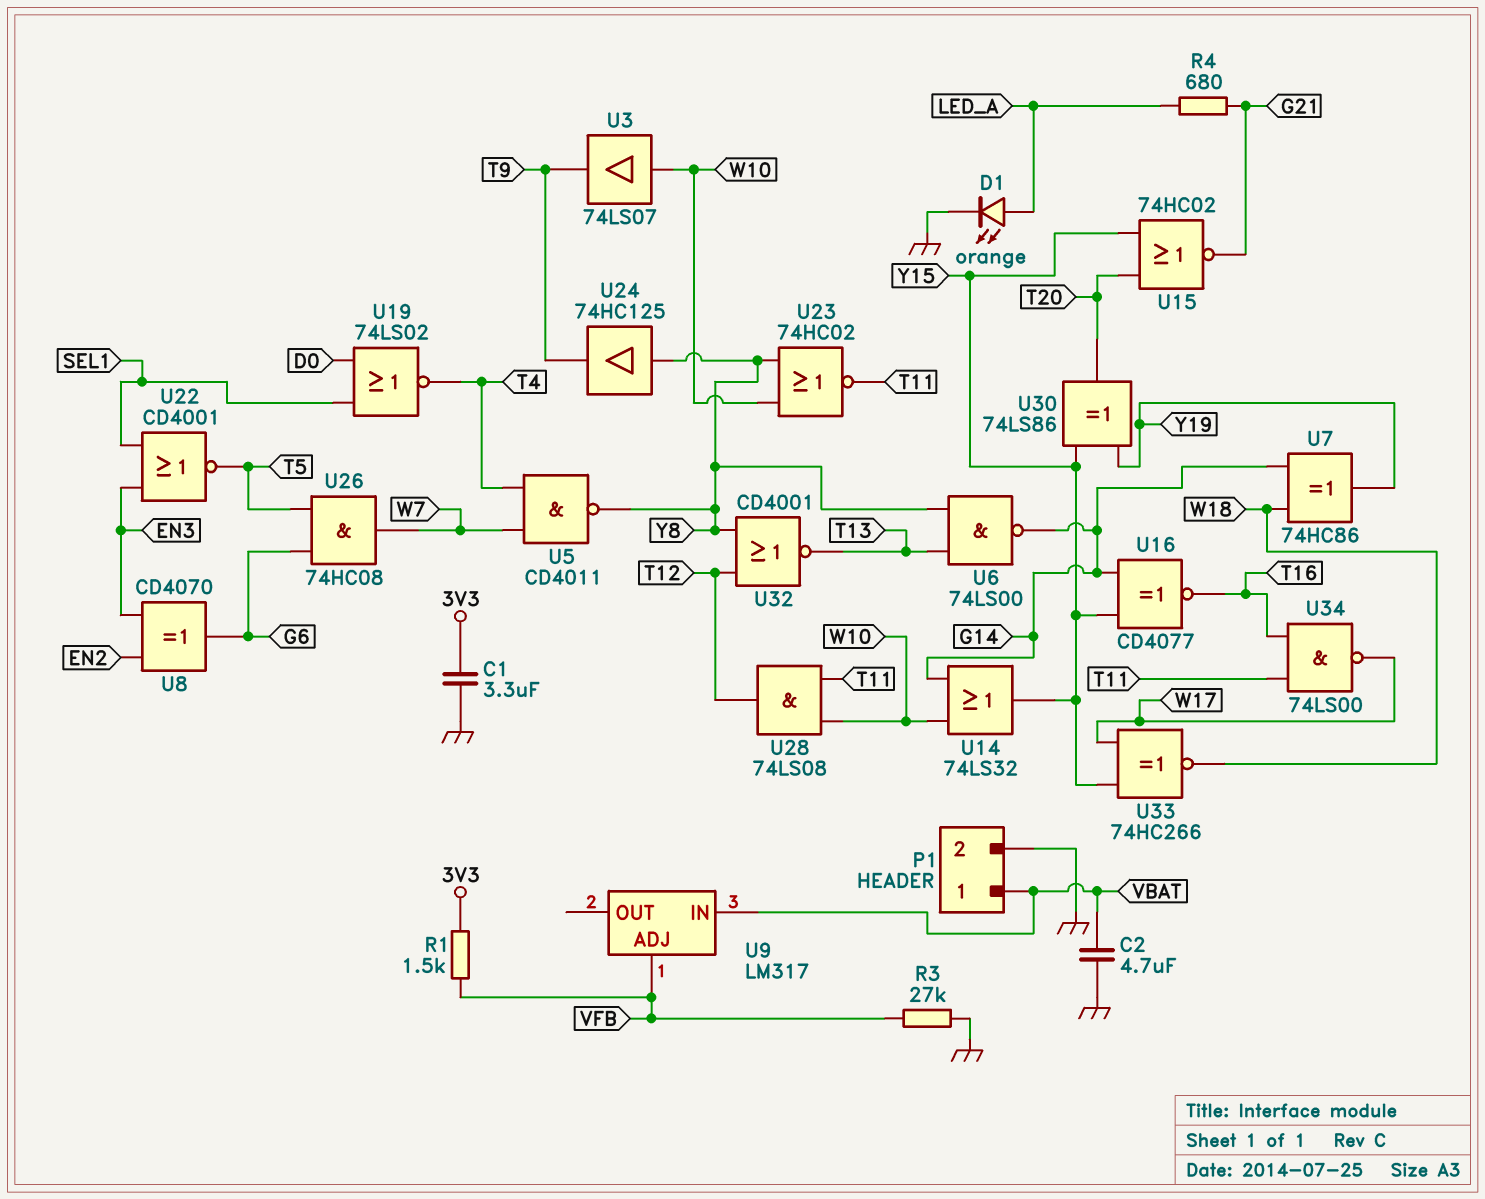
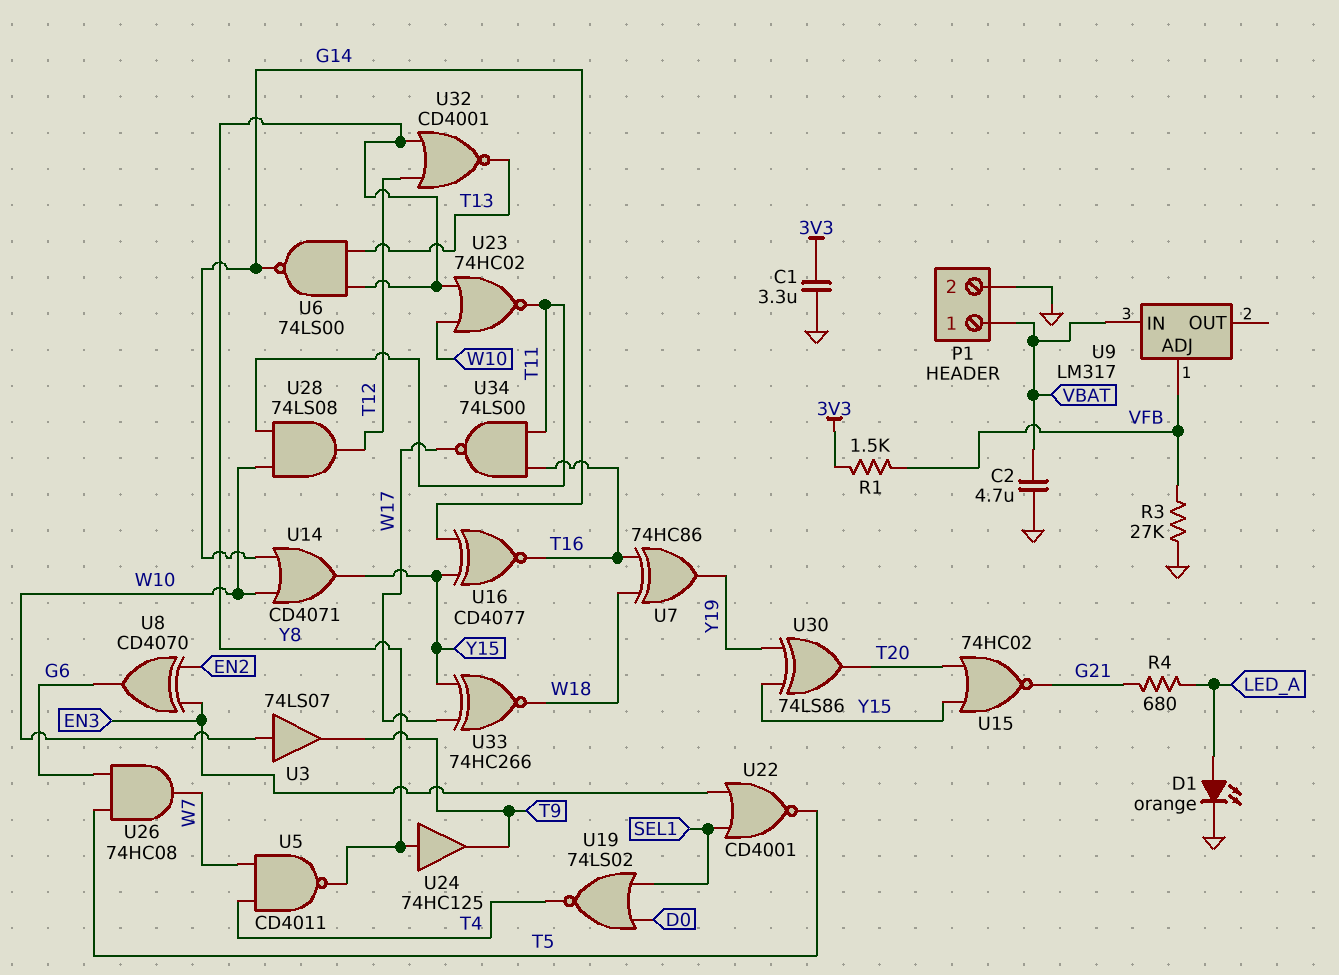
U7: XOR 74HC86 (in G14, in W18, out Y19) -> XOR 74HC86 (in T16, in W18, out Y19)
U14: OR 74LS32 (in G14, in W10, out Y15) -> OR CD4071 (in G14, in W10, out Y15)

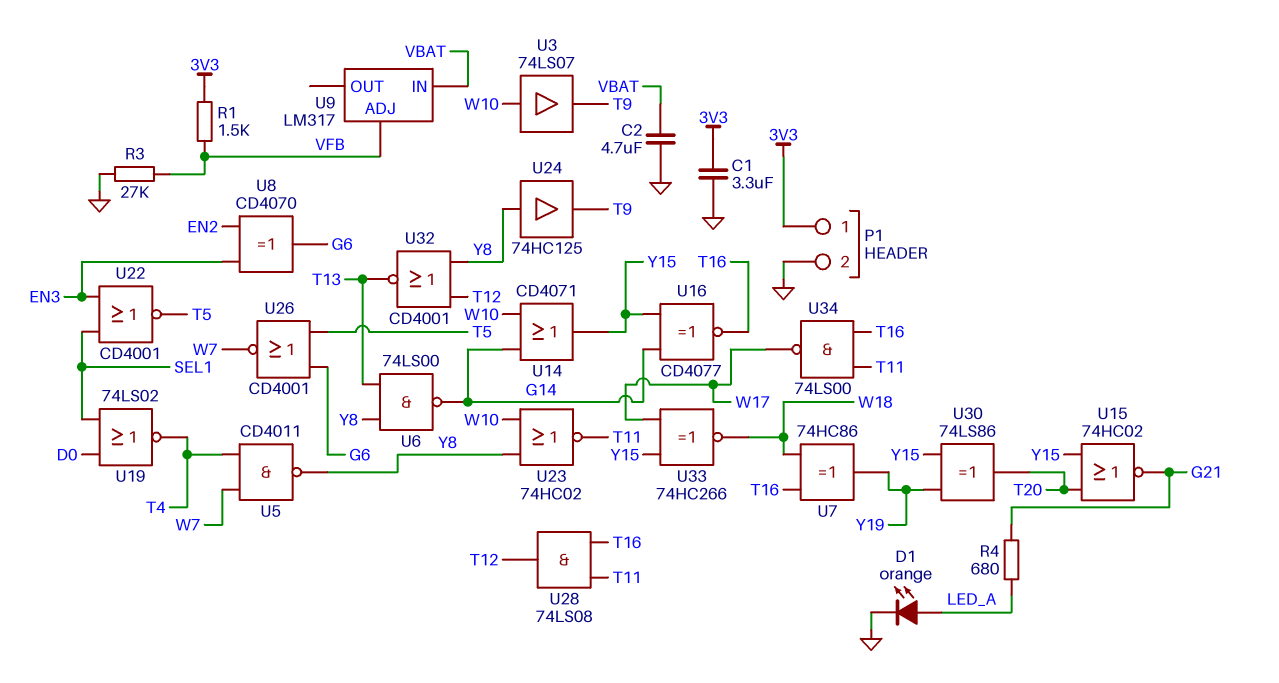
P1 pin 1: VBAT -> 3V3
U26: AND 74HC08 (in G6, in T5, out W7) -> NOR CD4001 (in G6, in T5, out W7)
U28: AND 74LS08 (in T11, in W10, out T12) -> AND 74LS08 (in T11, in T16, out T12)

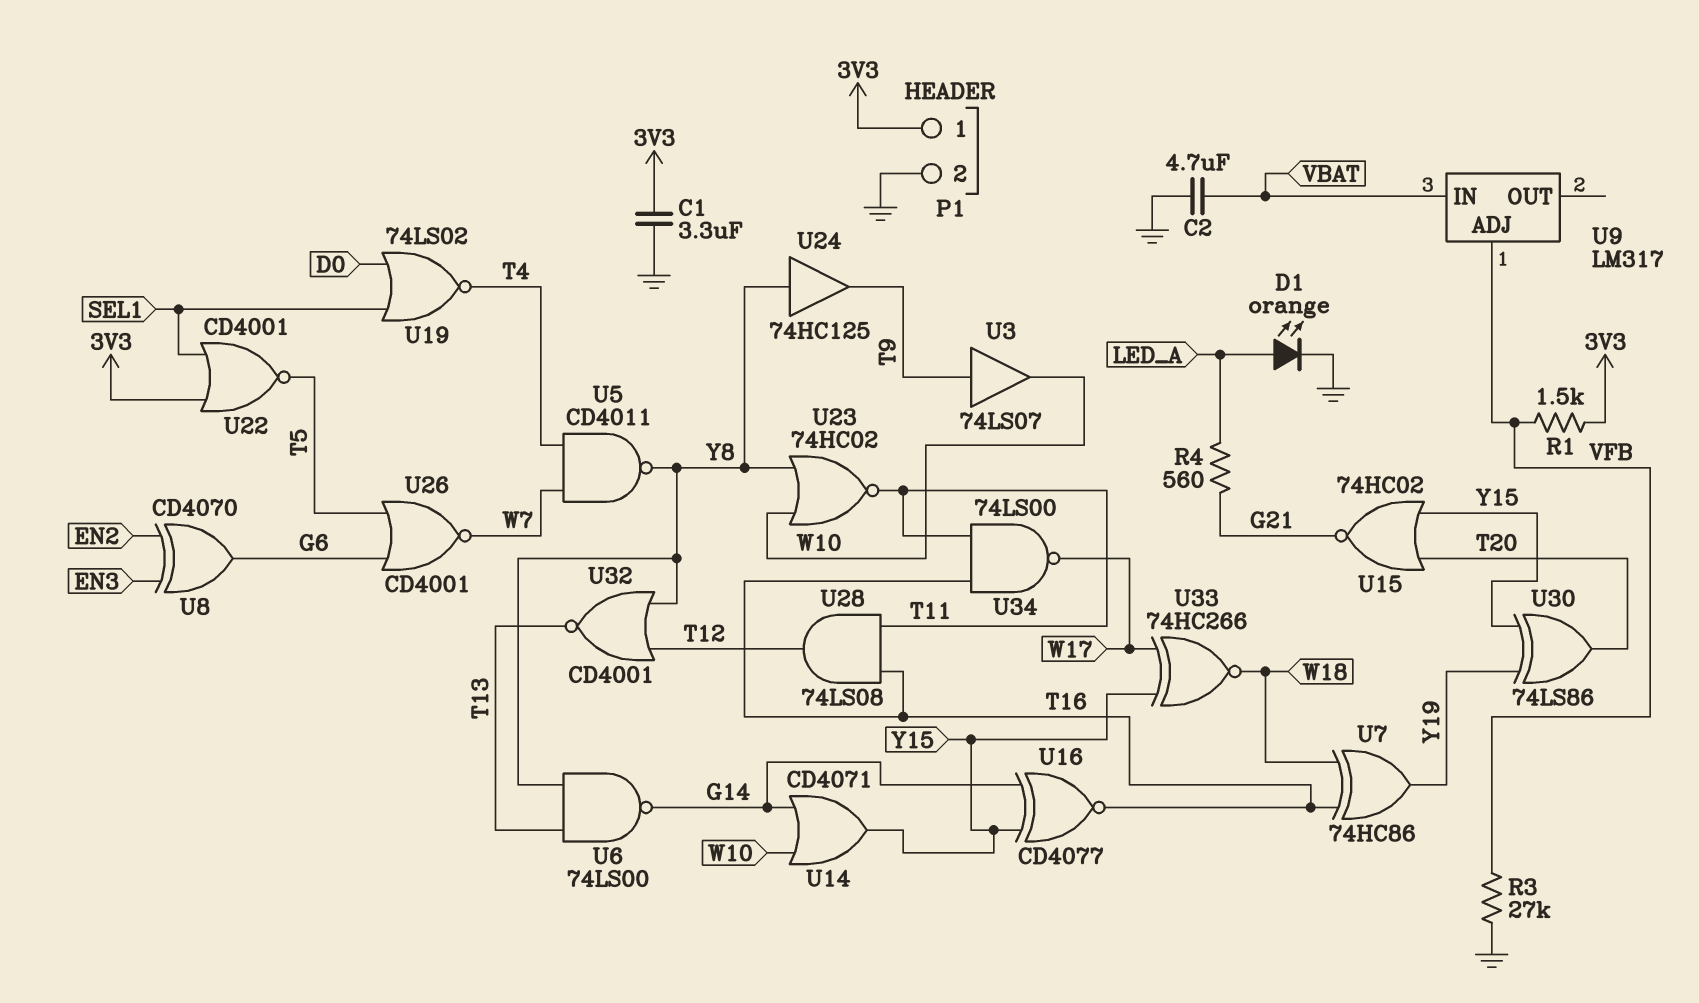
R4: 680 (G21, LED_A) -> 560 (G21, LED_A)
U3: buffer 74LS07 (in W10, out T9) -> buffer 74LS07 (in T9, out W10)
U22: NOR CD4001 (in EN3, in SEL1, out T5) -> NOR CD4001 (in 3V3, in SEL1, out T5)

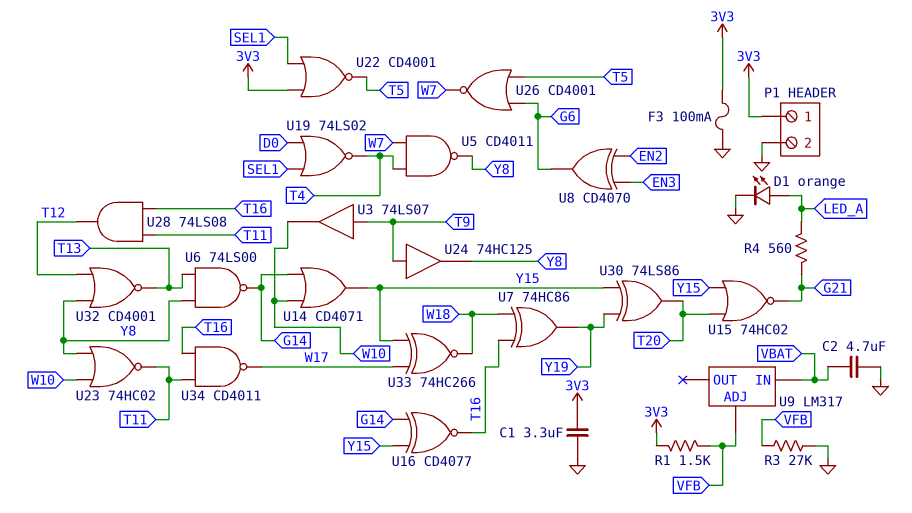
F3: none -> 100mA (3V3, GND)
U24: buffer 74HC125 (in Y8, out T9) -> buffer 74HC125 (in T9, out Y8)
U34: NAND 74LS00 (in T11, in T16, out W17) -> NAND CD4011 (in T11, in T16, out W17)

